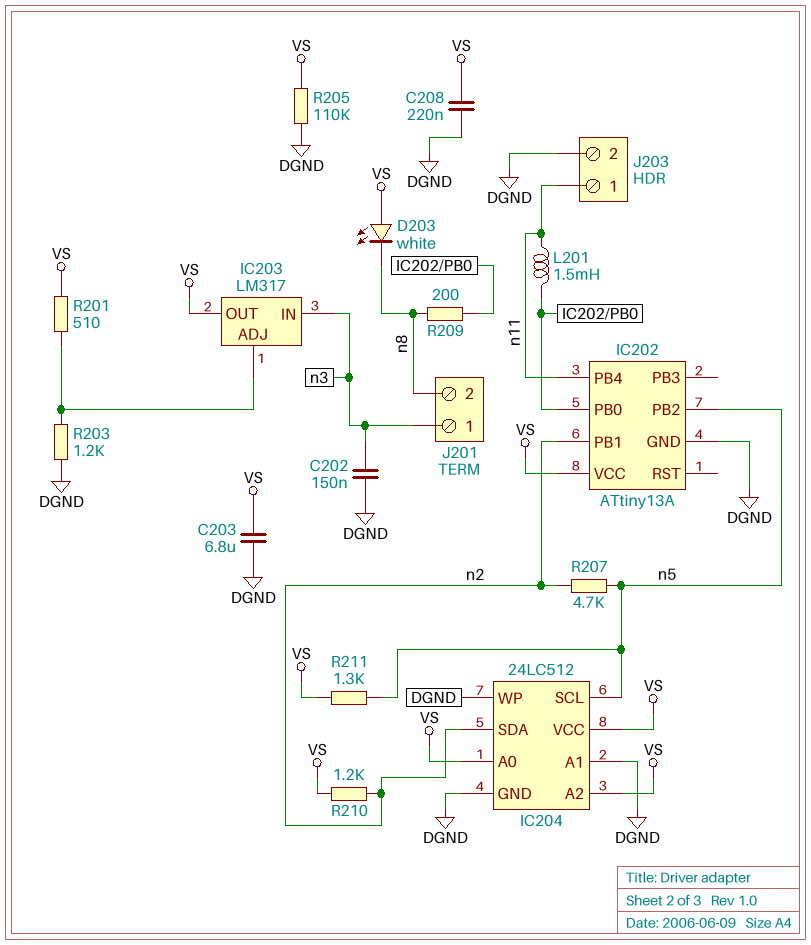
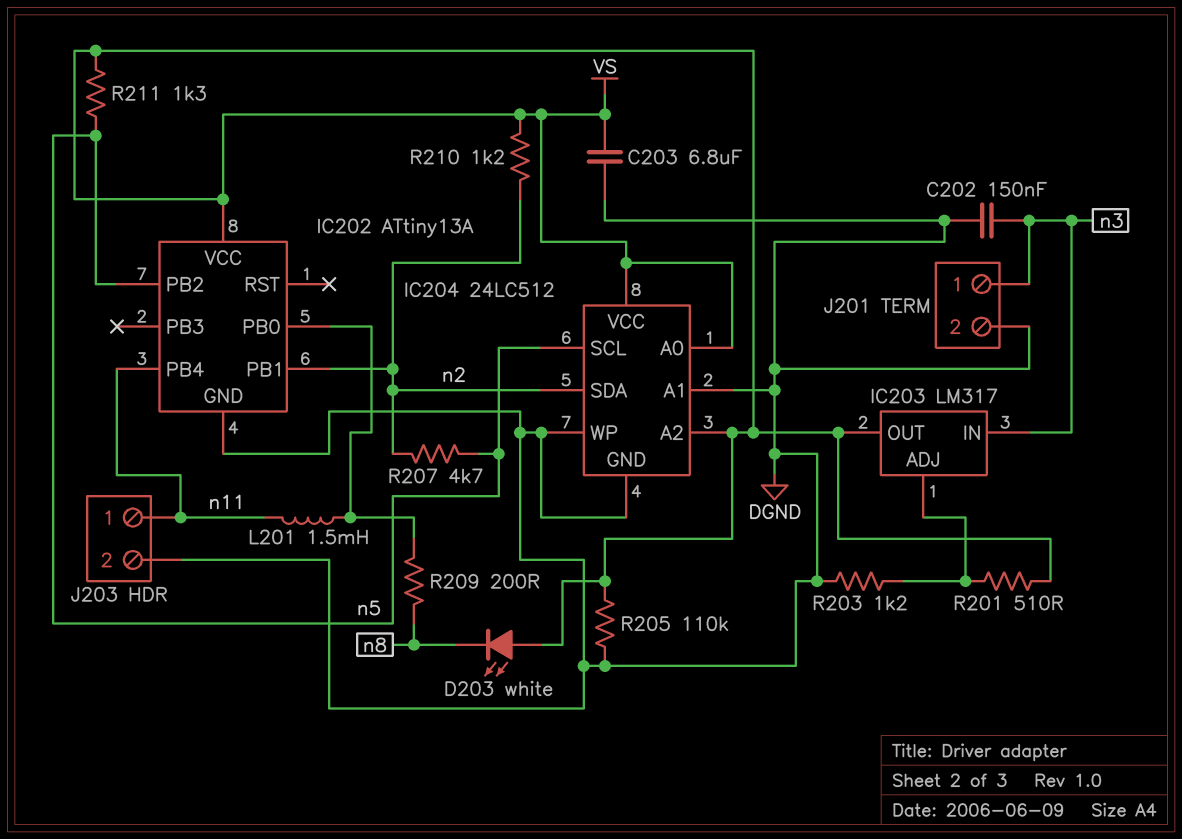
C208: 220nF (DGND, VS) -> none
J201 pin 2: n8 -> DGND

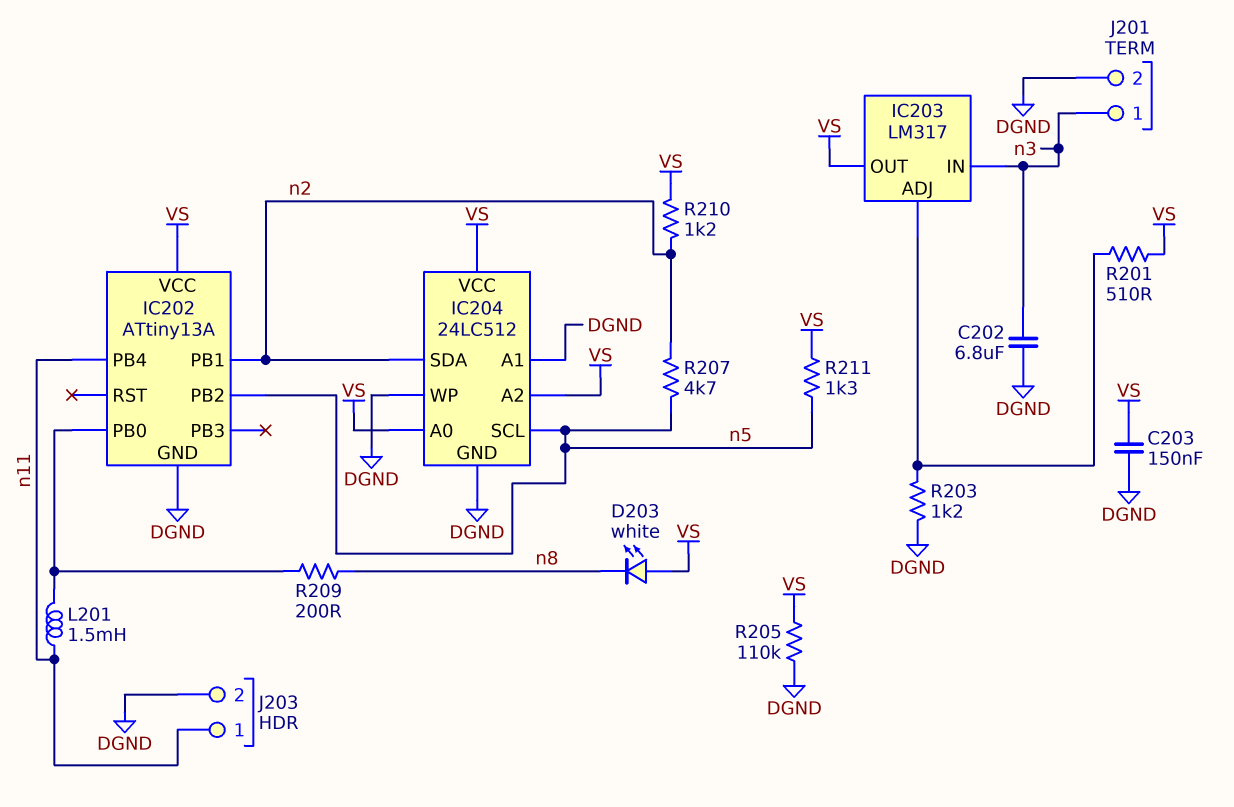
C202: 150nF (DGND, n3) -> 6.8uF (DGND, n3)
C203: 6.8uF (DGND, VS) -> 150nF (DGND, VS)

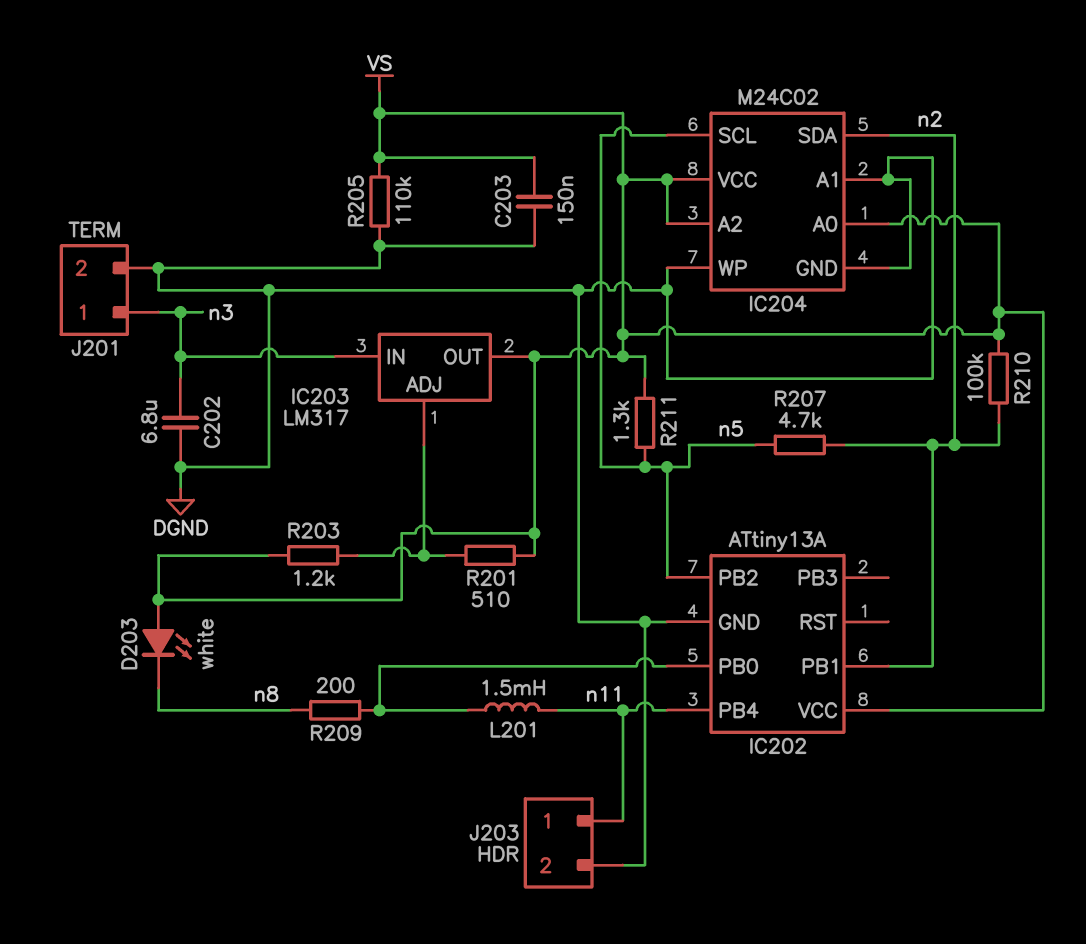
IC204: 24LC512 -> M24C02
R203: 1.2k (DGND, IC203/ADJ) -> 1.2k (IC203/ADJ, VS)
R210: 1.2k (VS, n2) -> 100k (VS, n2)

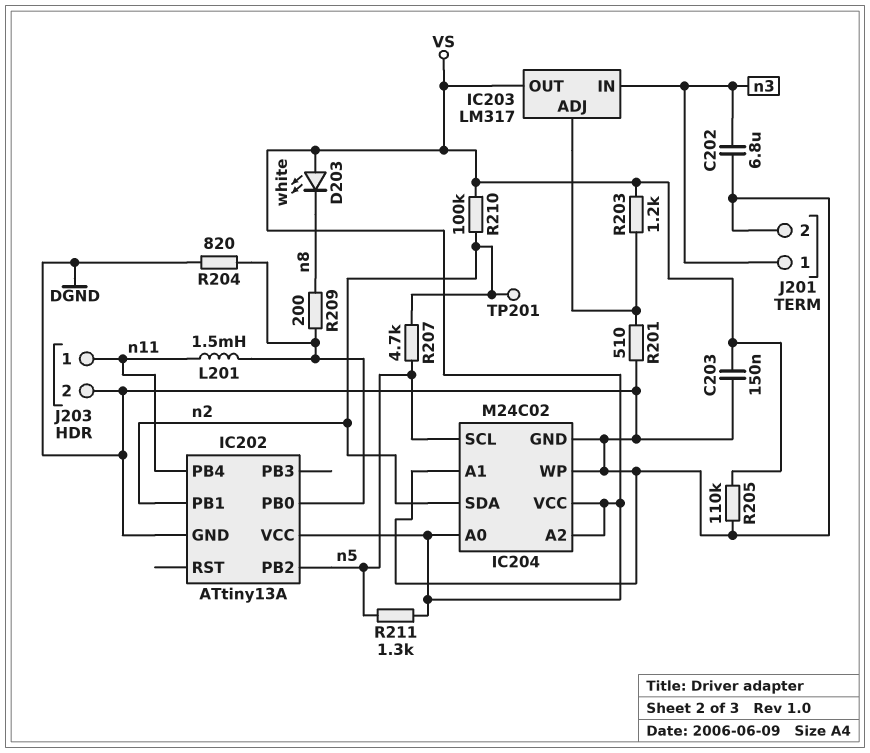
R201: 510 (IC203/ADJ, VS) -> 510 (DGND, IC203/ADJ)
R204: none -> 820 (DGND, IC202/PB0)
TP201: none -> test point (n2)

